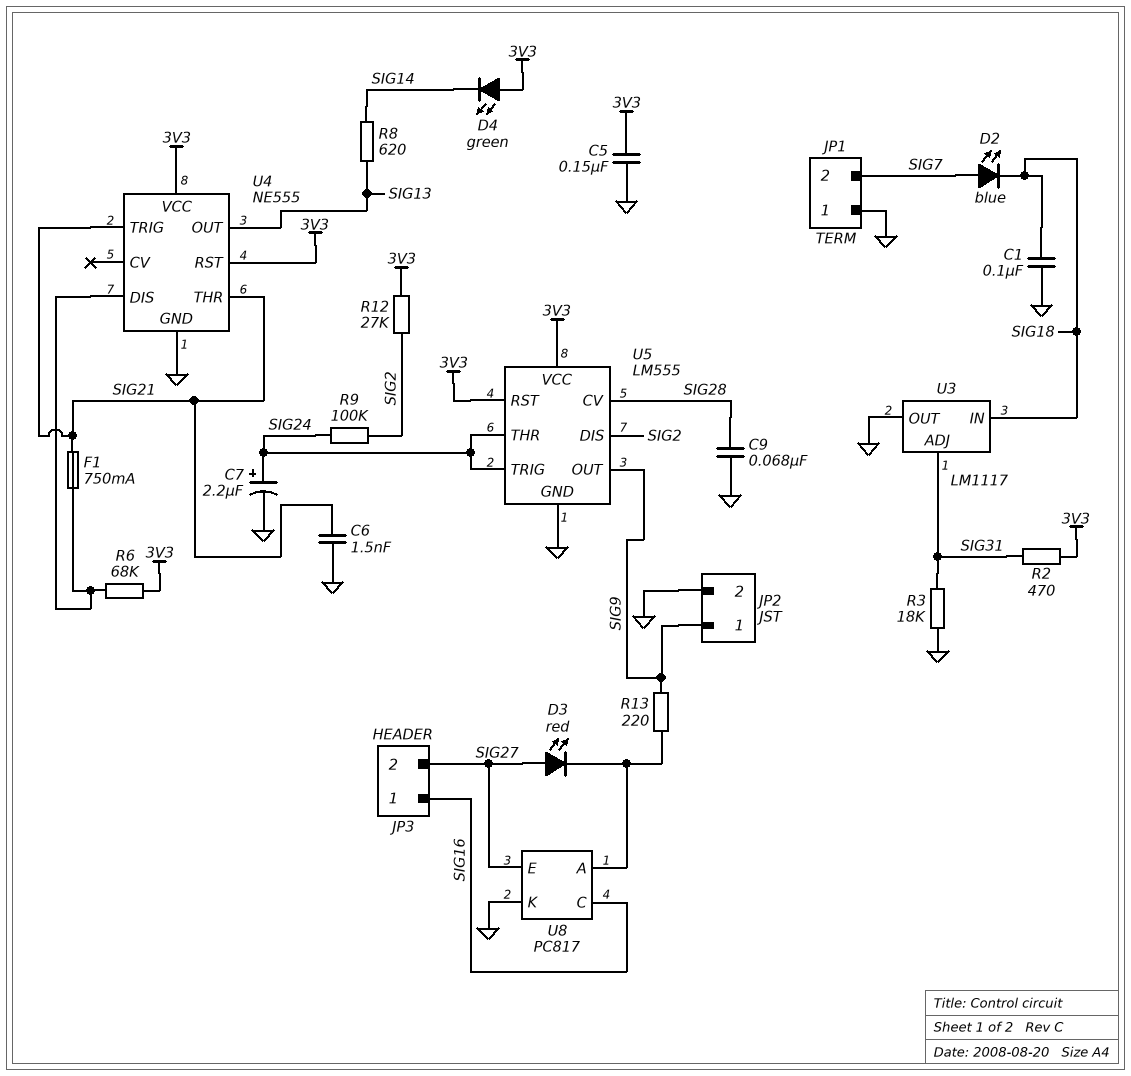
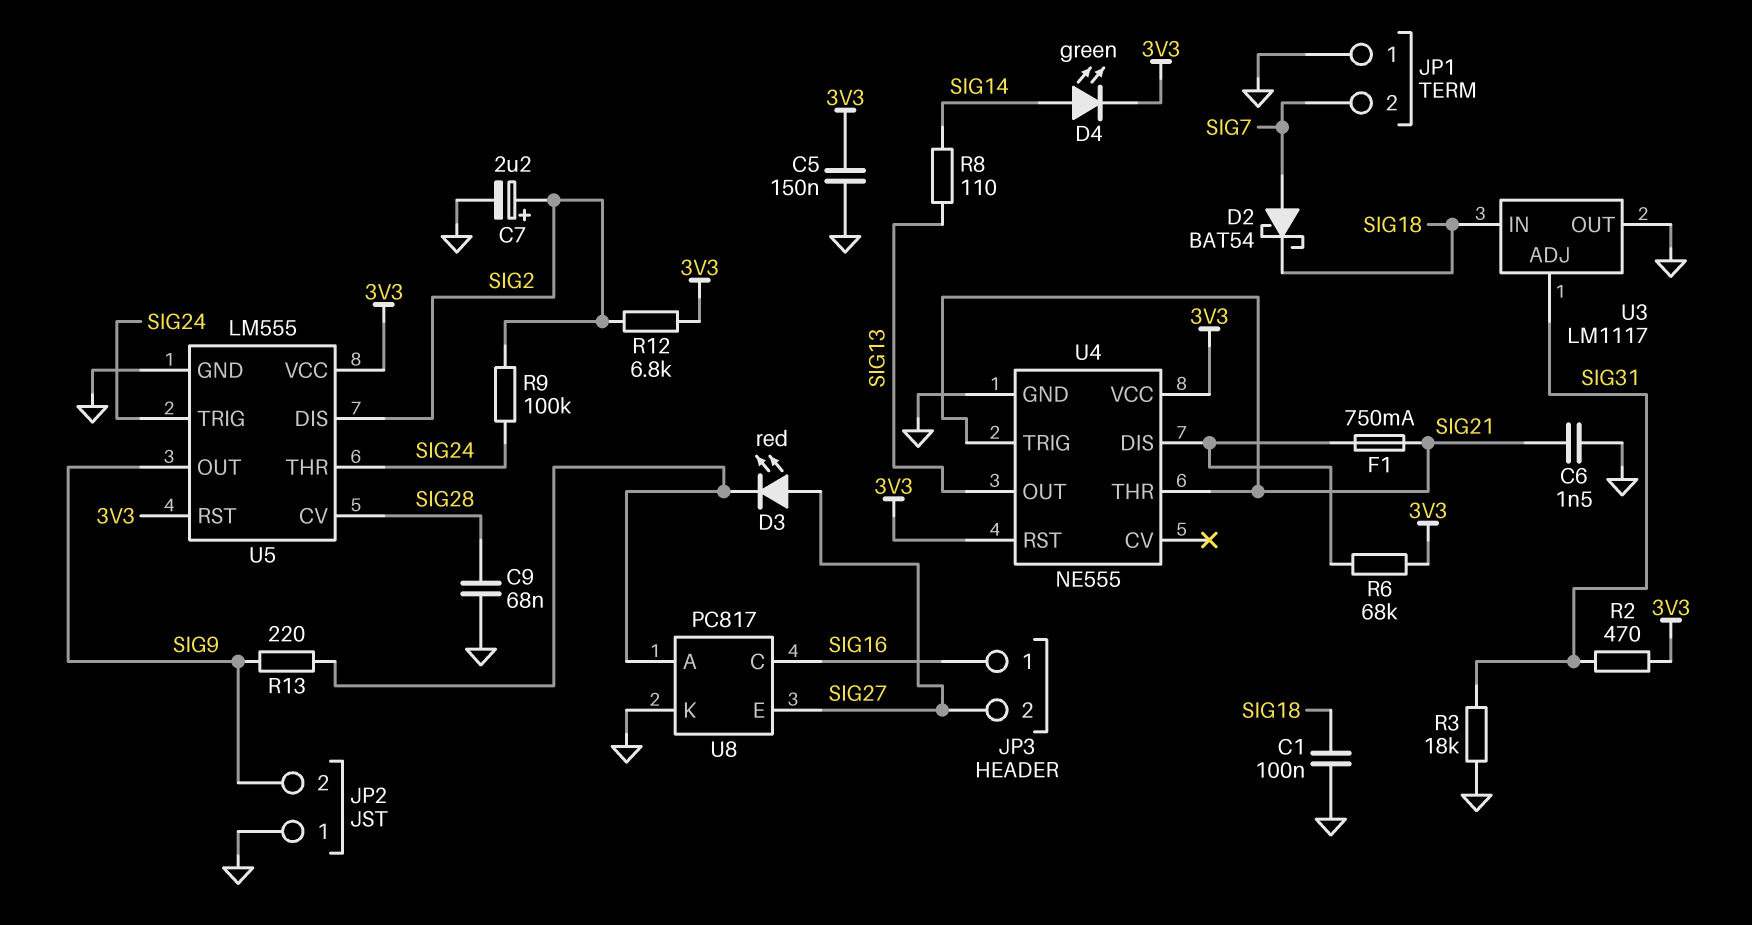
C7: 2.2uF (plus SIG24, minus GND) -> 2.2uF (plus SIG2, minus GND)
D2: LED blue (A SIG7, K SIG18) -> schottky BAT54 (A SIG7, K SIG18)
D4: LED green (A 3V3, K SIG14) -> LED green (A SIG14, K 3V3)
JP2 pin 1: SIG9 -> GND
JP2 pin 2: GND -> SIG9
R8: 620 (SIG13, SIG14) -> 110 (SIG13, SIG14)
R12: 27k (3V3, SIG2) -> 6.8k (3V3, SIG2)

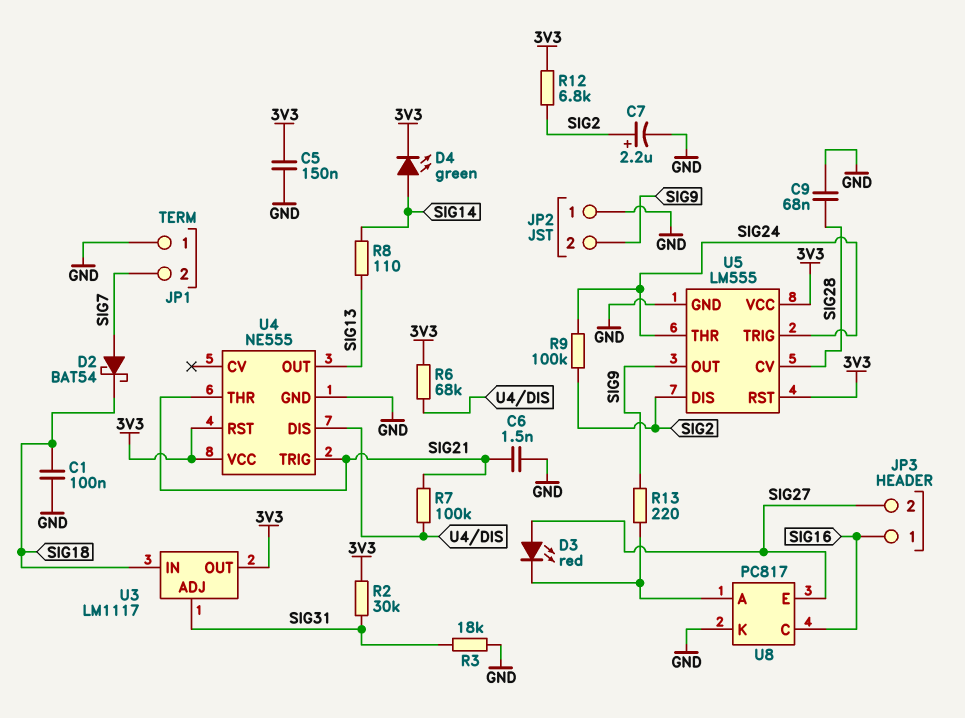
F1: 750mA (SIG21, U4/DIS) -> none
R2: 470 (3V3, SIG31) -> 30k (3V3, SIG31)
R7: none -> 100k (SIG21, U4/DIS)
U3 pin OUT: GND -> 3V3

